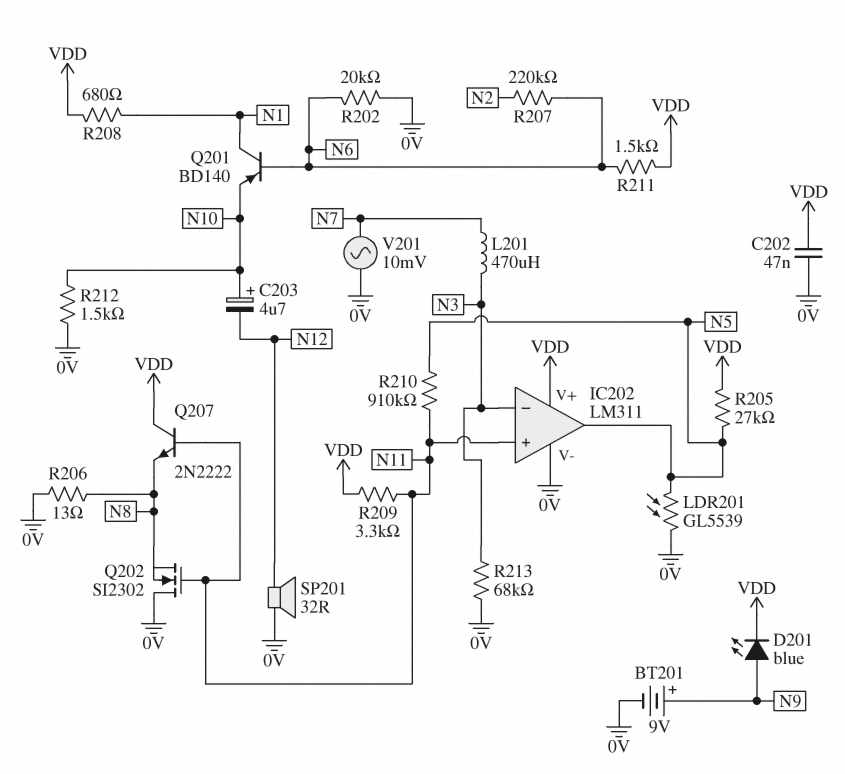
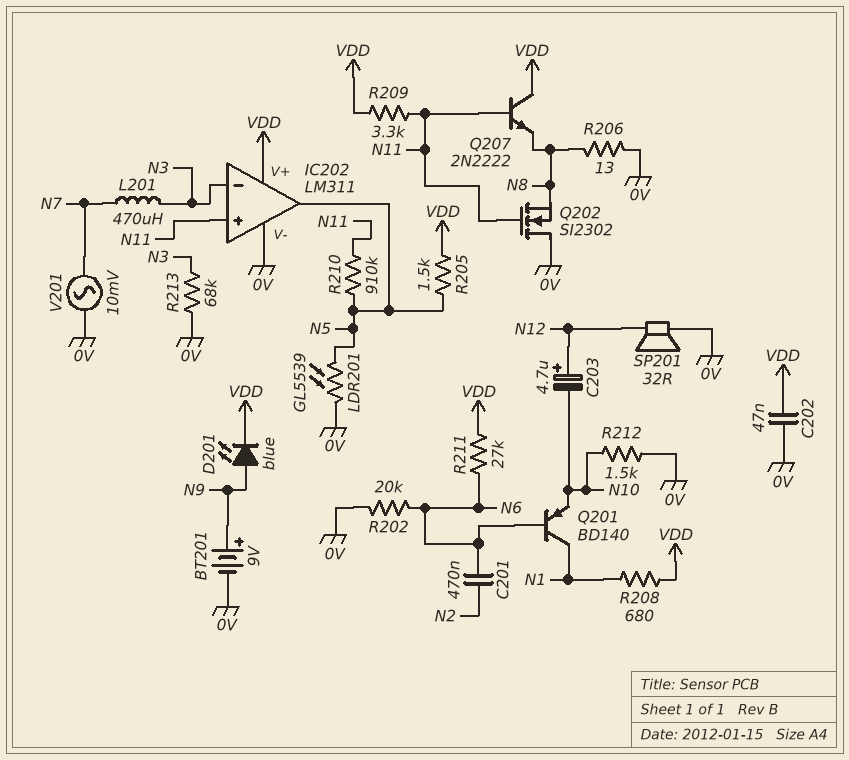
C201: none -> 470nF (N2, N6)
C203: 4.7uF (plus N10, minus N12) -> 4.7uF (plus N12, minus N10)
R205: 27k (N5, VDD) -> 1.5k (N5, VDD)
R207: 220k (N2, N6) -> none
R211: 1.5k (N6, VDD) -> 27k (N6, VDD)

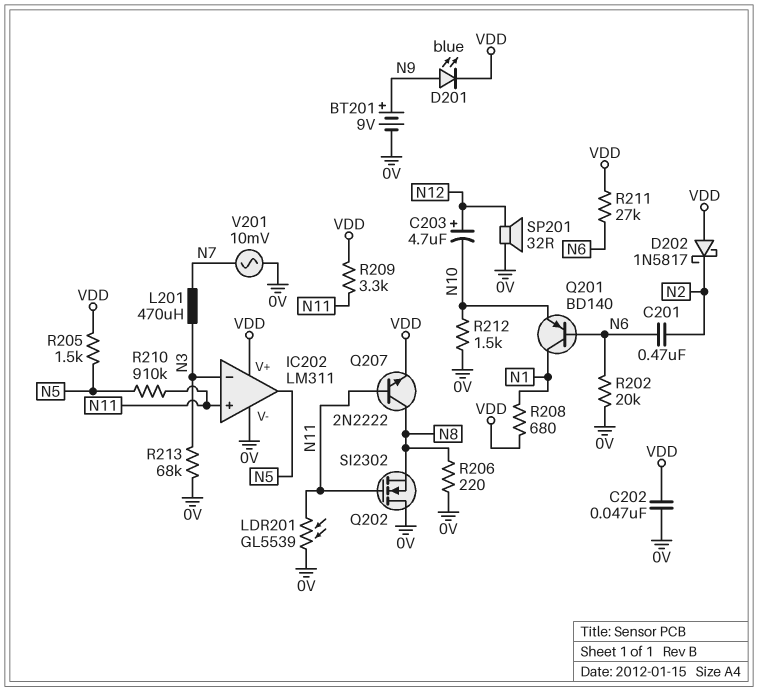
D202: none -> schottky 1N5817 (A VDD, K N2)
LDR201: GL5539 (0V, N5) -> GL5539 (0V, N11)
Q207: NPN 2N2222 (B N11, C VDD, E N8) -> NPN 2N2222 (B N11, C N8, E VDD)
R206: 13 (0V, N8) -> 220 (0V, N8)

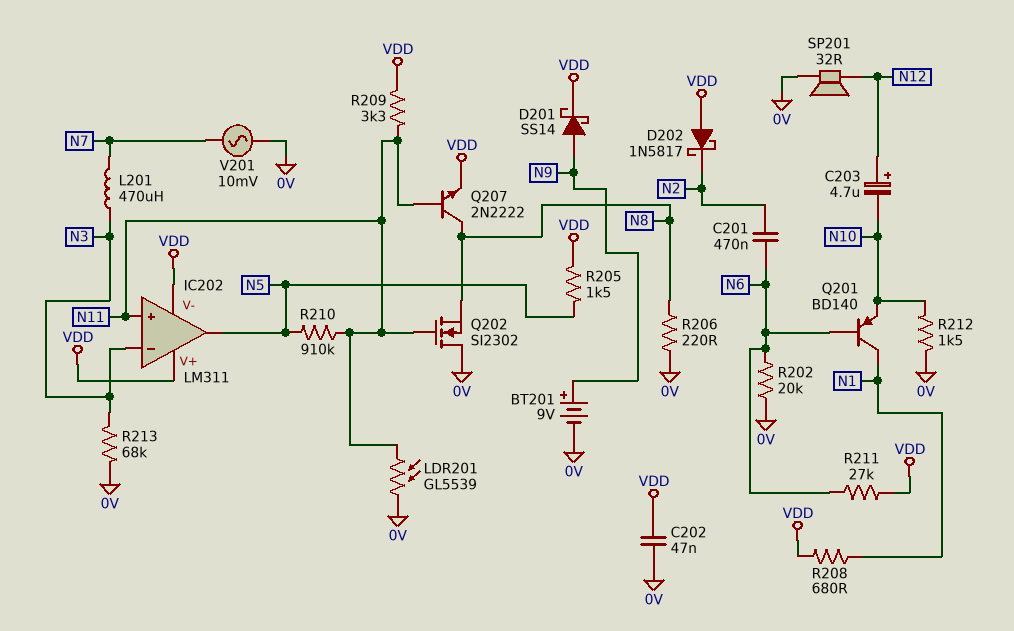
D201: LED blue (A N9, K VDD) -> schottky SS14 (A N9, K VDD)
IC202 pin V-: 0V -> VDD

